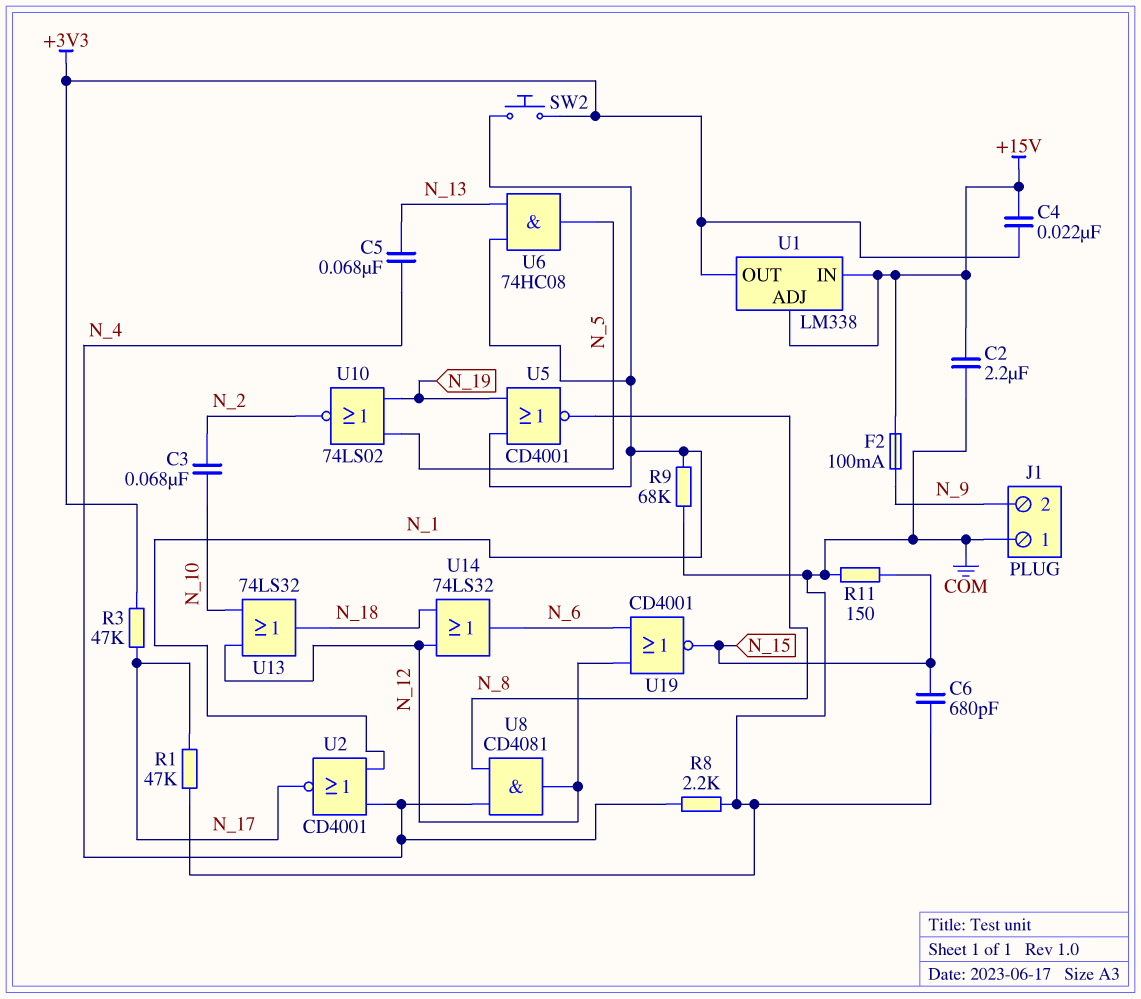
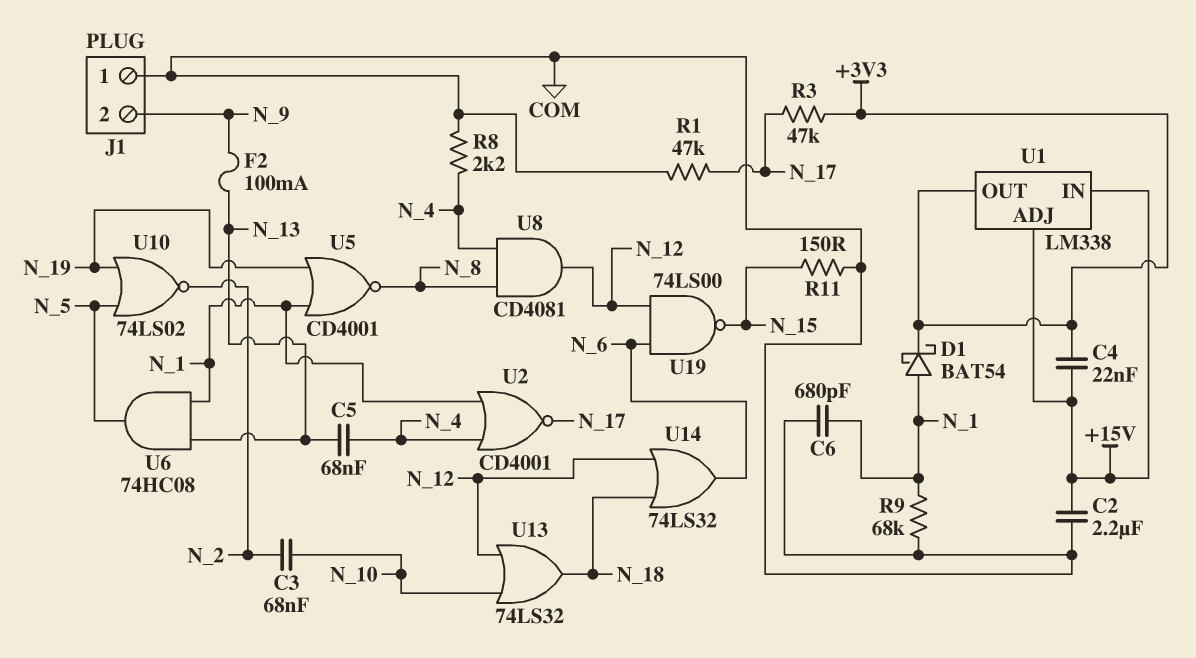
C6: 680pF (COM, N_15) -> 680pF (COM, N_1)
D1: none -> schottky BAT54 (A N_1, K +3V3)
F2: 100mA (+15V, N_9) -> 100mA (N_9, N_13)
SW2: button (+3V3, N_1) -> none
U19: NOR CD4001 (in N_6, in N_12, out N_15) -> NAND 74LS00 (in N_6, in N_12, out N_15)

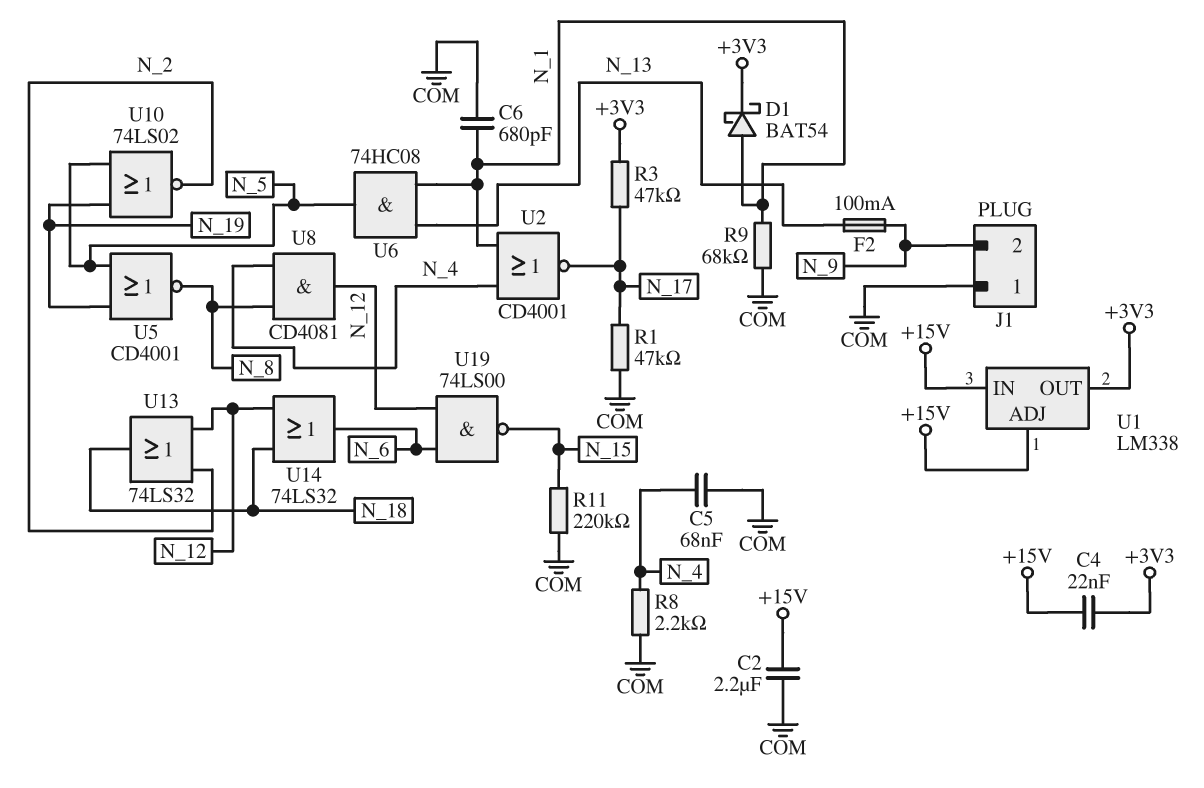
C3: 68nF (N_2, N_10) -> none
C5: 68nF (N_4, N_13) -> 68nF (COM, N_4)
R11: 150 (COM, N_15) -> 220k (COM, N_15)
U5: NOR CD4001 (in N_1, in N_19, out N_8) -> NOR CD4001 (in N_5, in N_19, out N_8)
U13: OR 74LS32 (in N_10, in N_12, out N_18) -> OR 74LS32 (in N_2, in N_12, out N_18)

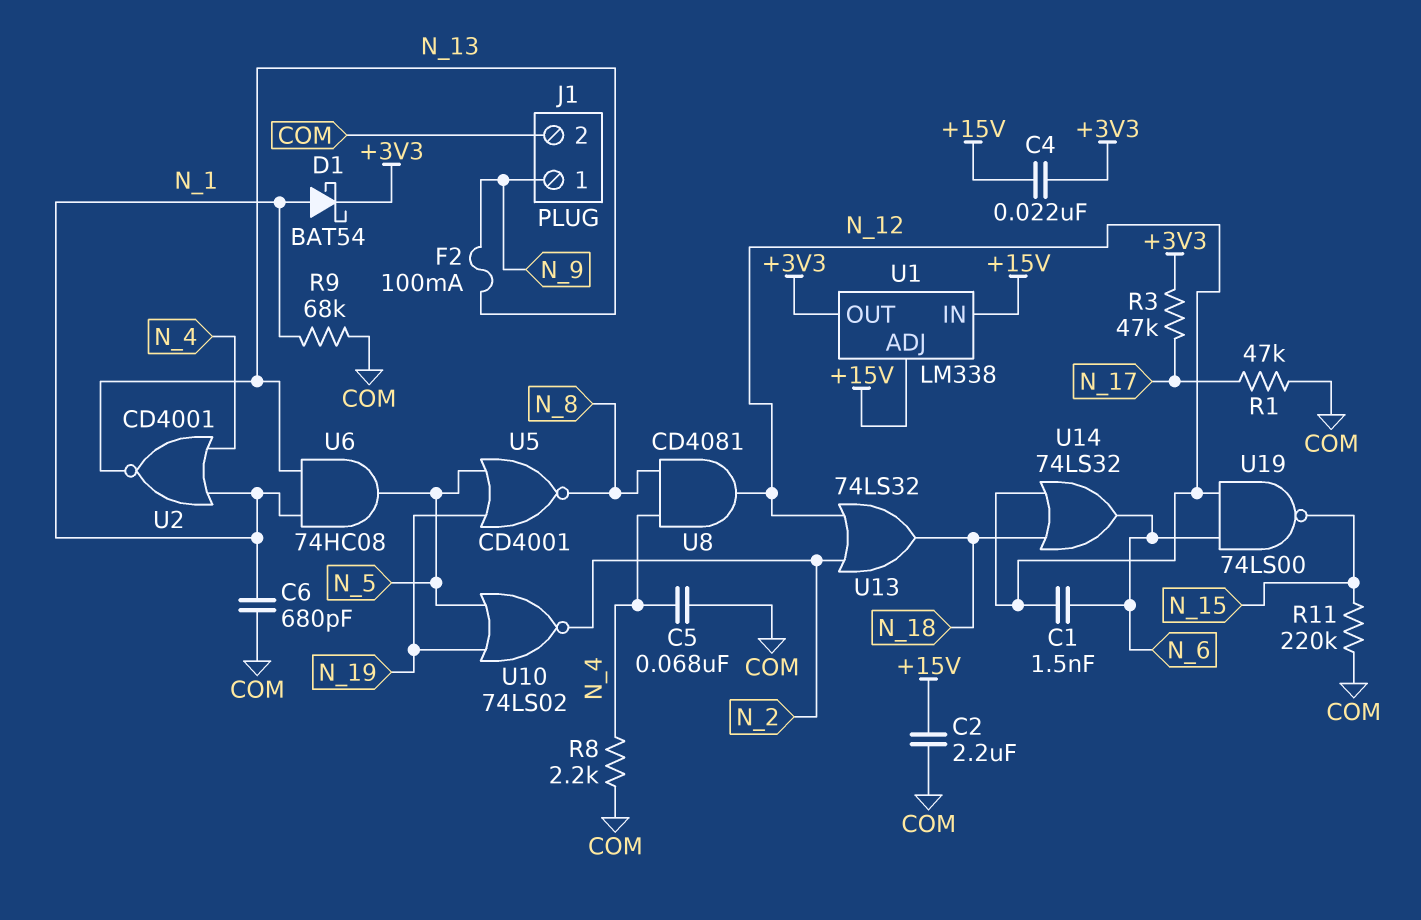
C1: none -> 1.5nF (N_6, N_12)
J1 pin 1: COM -> N_9
J1 pin 2: N_9 -> COM
U2: NOR CD4001 (in N_1, in N_4, out N_17) -> NOR CD4001 (in N_1, in N_4, out N_13)

